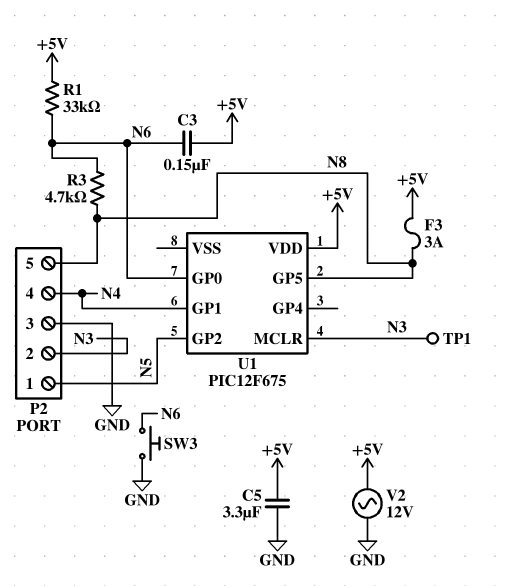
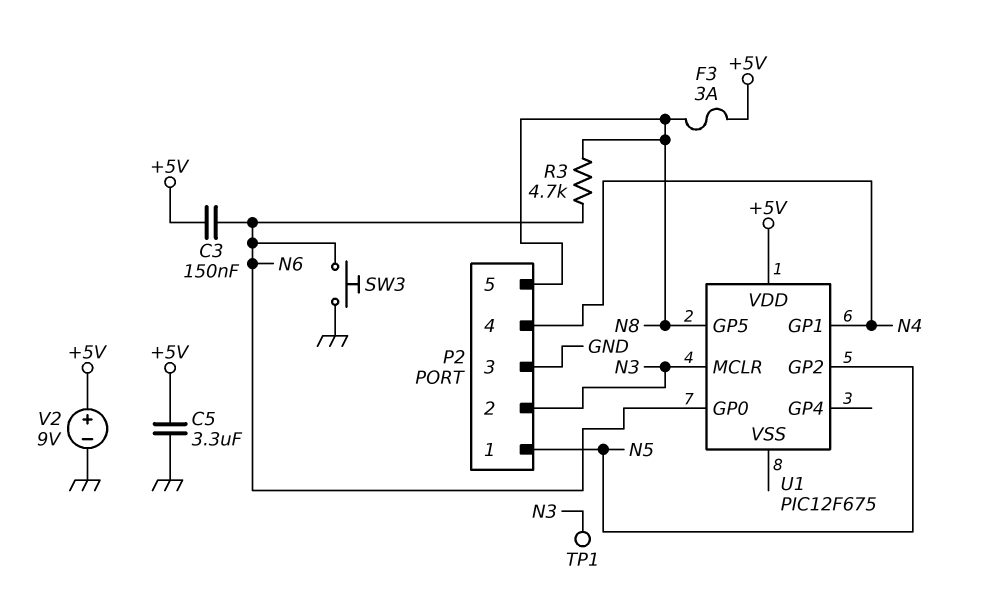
R1: 33k (+5V, N6) -> none
V2: AC 12V (+5V, GND) -> 9V (plus +5V, minus GND)

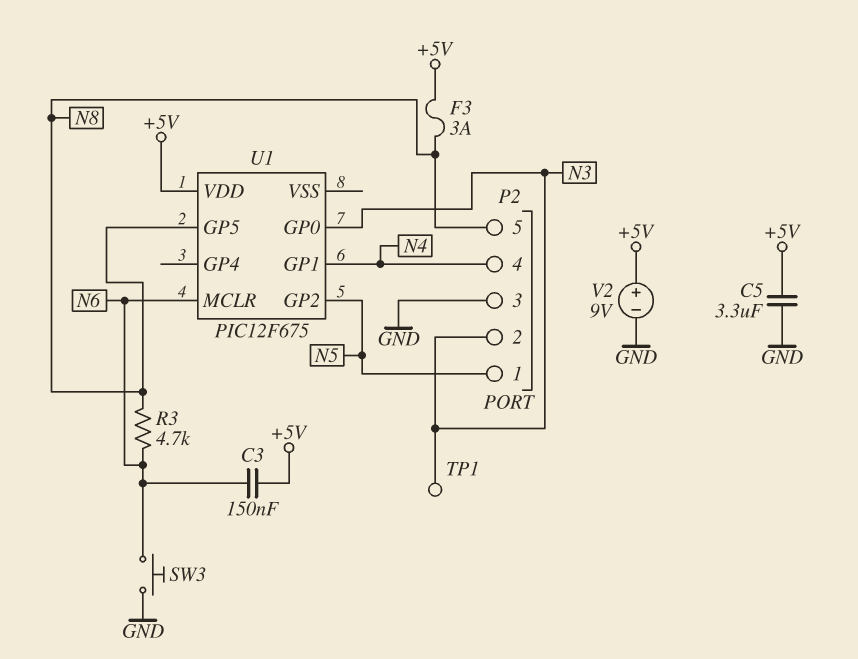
U1 pin GP0: N6 -> N3
U1 pin MCLR: N3 -> N6

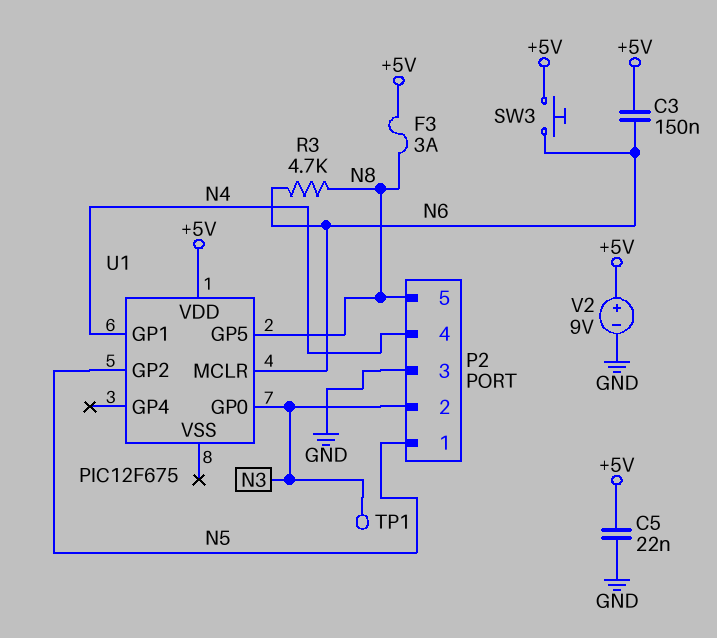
C5: 3.3uF (+5V, GND) -> 22nF (+5V, GND)
SW3: button (GND, N6) -> button (+5V, N6)

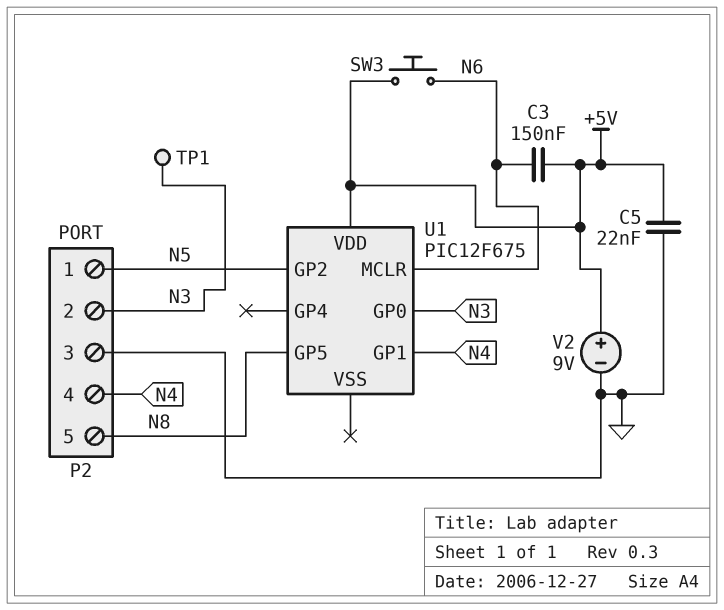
F3: 3A (+5V, N8) -> none
R3: 4.7k (N6, N8) -> none

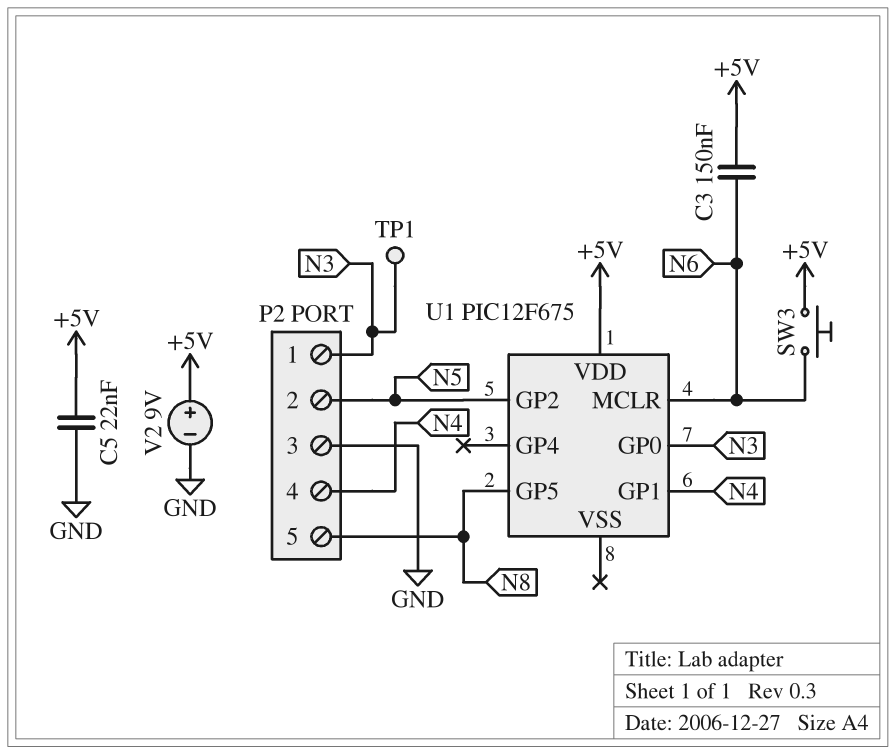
P2 pin 1: N5 -> N3
P2 pin 2: N3 -> N5

